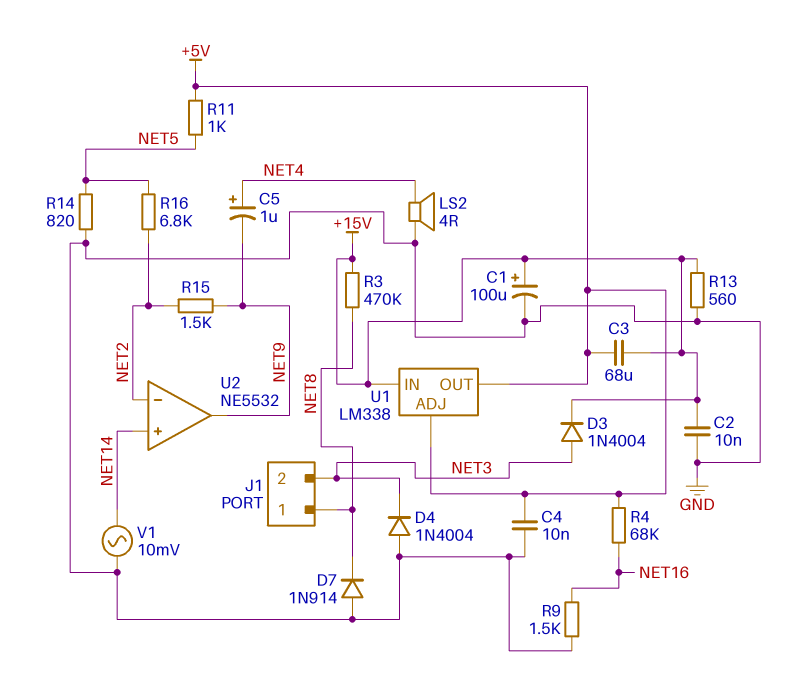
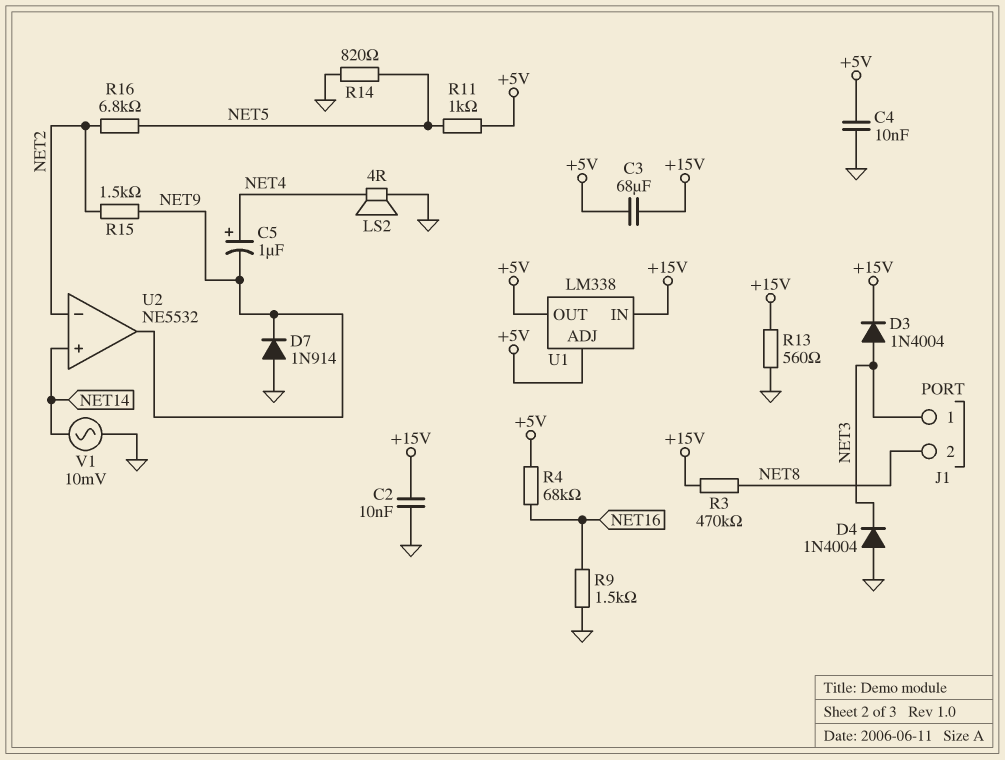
C1: 100uF (plus +15V, minus GND) -> none
D7: diode 1N914 (A GND, K NET8) -> diode 1N914 (A GND, K NET9)
J1 pin 1: NET8 -> NET3
J1 pin 2: NET3 -> NET8

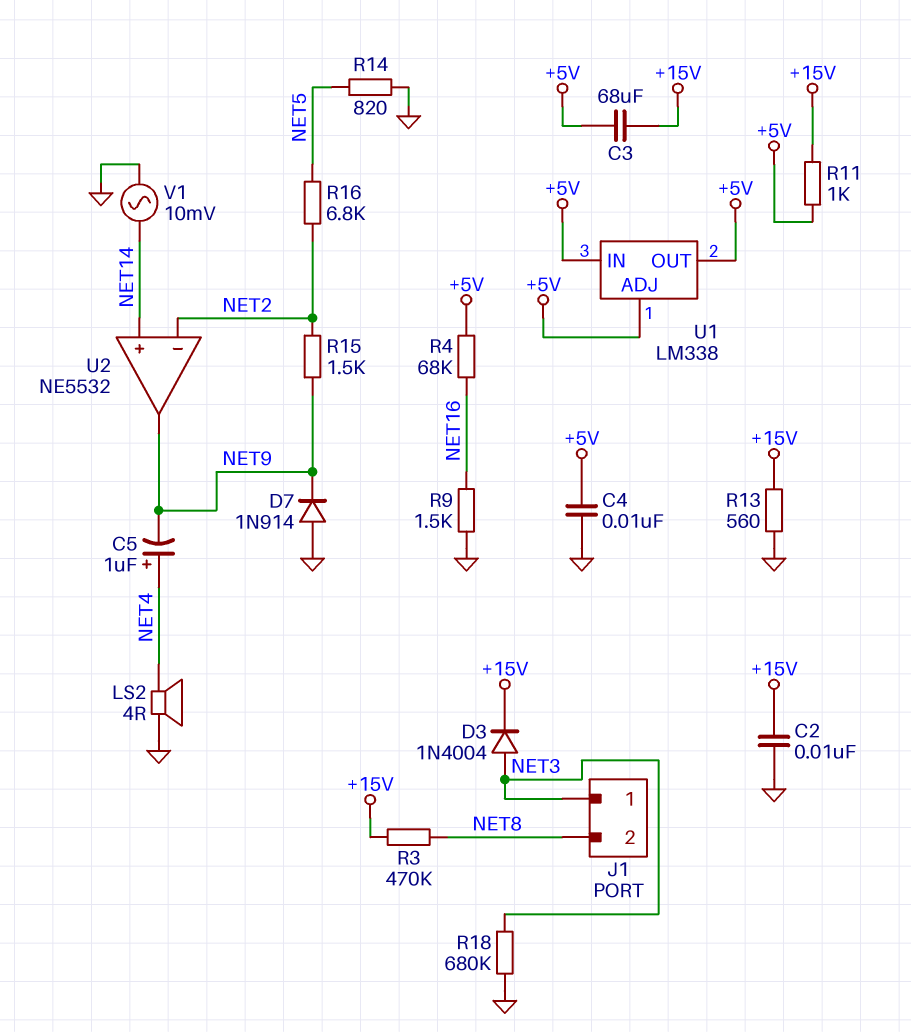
D4: diode 1N4004 (A GND, K NET3) -> none
R11: 1k (+5V, NET5) -> 1k (+5V, +15V)
R18: none -> 680k (GND, NET3)
U1 pin IN: +15V -> +5V

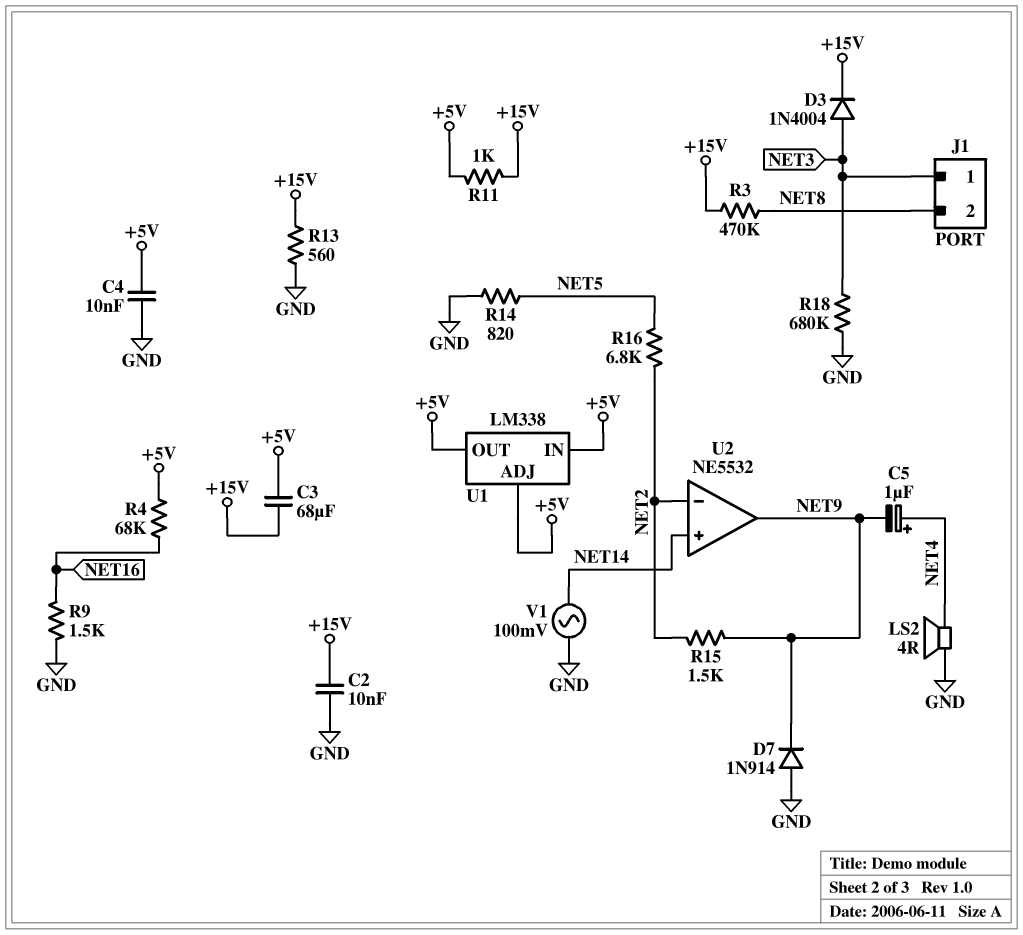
V1: AC 10mV (GND, NET14) -> AC 100mV (GND, NET14)

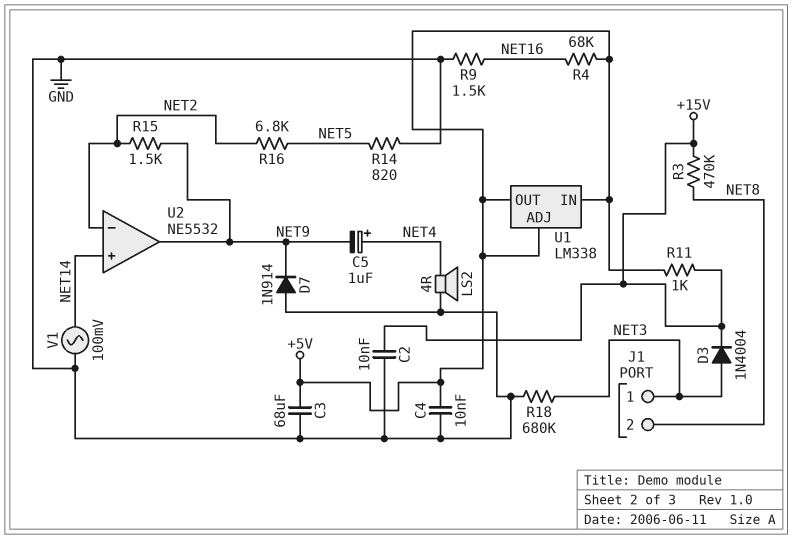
C3: 68uF (+5V, +15V) -> 68uF (+5V, GND)
R13: 560 (+15V, GND) -> none

